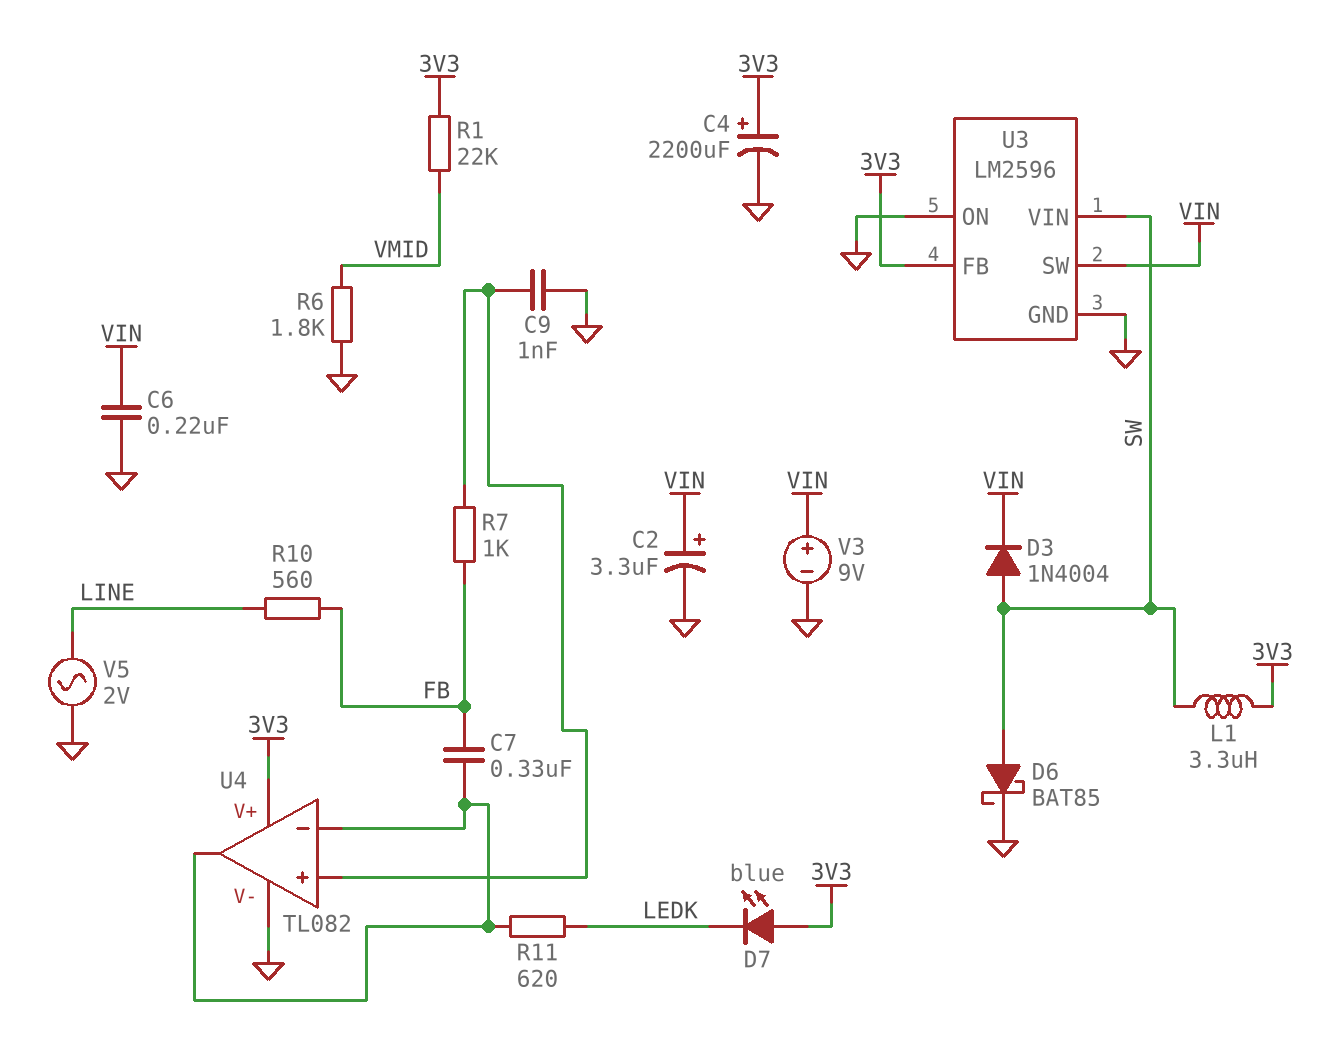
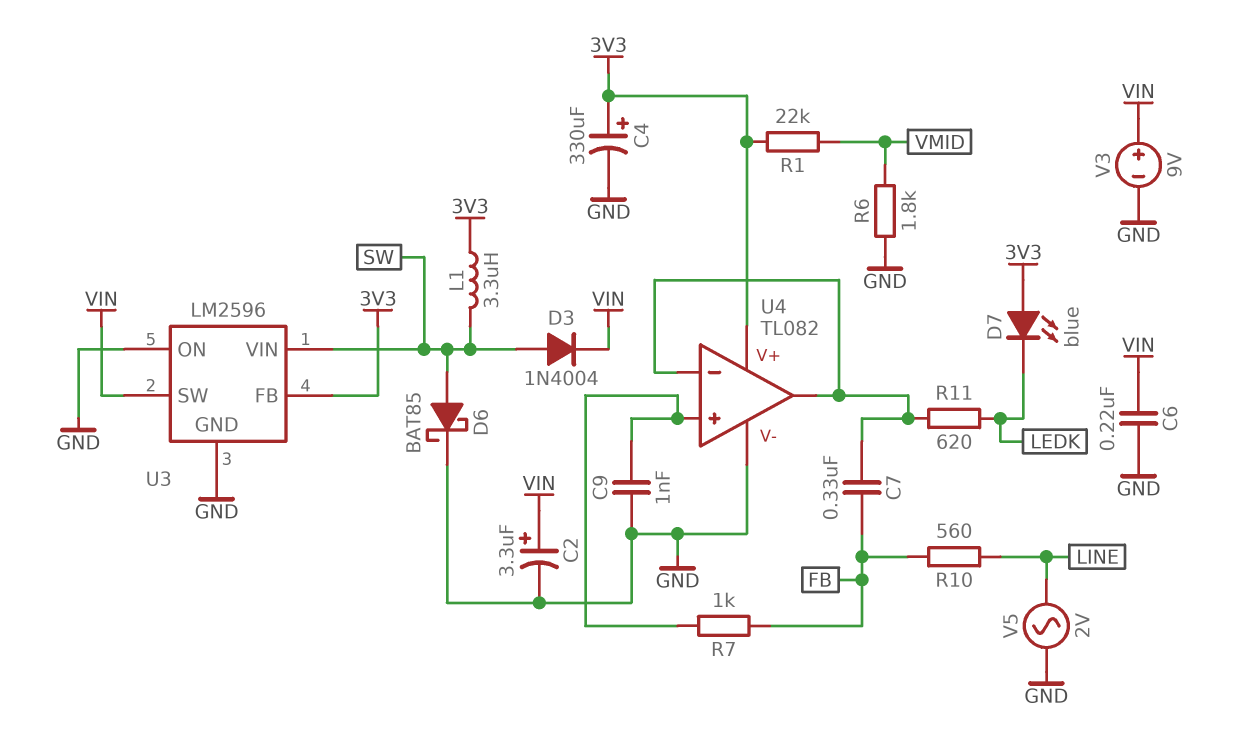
C4: 2200uF (plus 3V3, minus GND) -> 330uF (plus 3V3, minus GND)

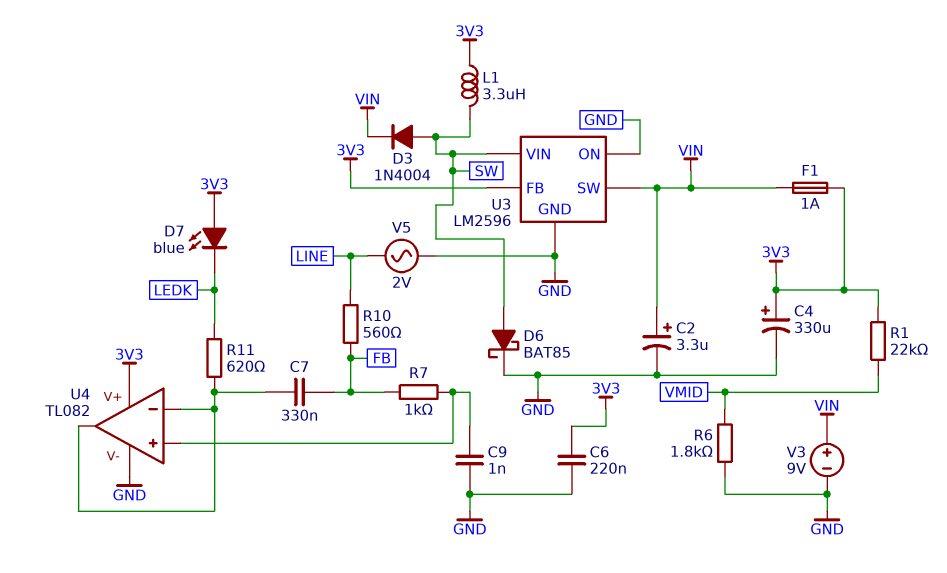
C6: 220nF (GND, VIN) -> 220nF (3V3, GND)
F1: none -> 1A (3V3, VIN)

